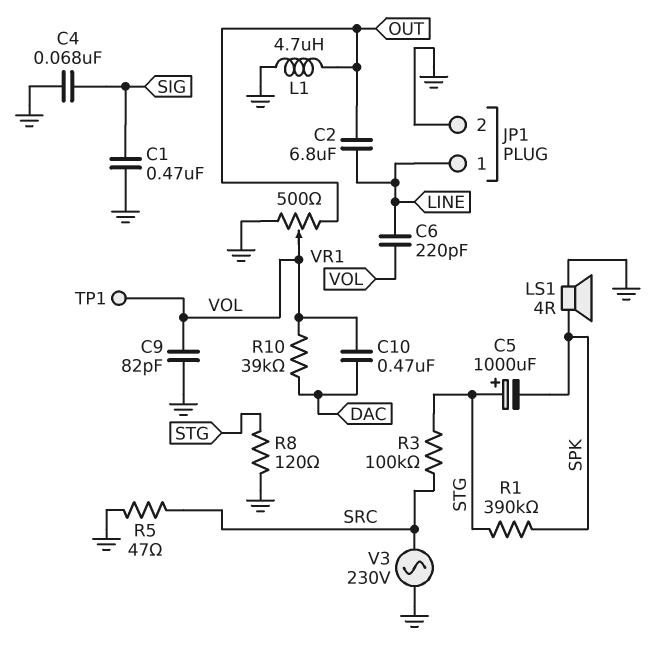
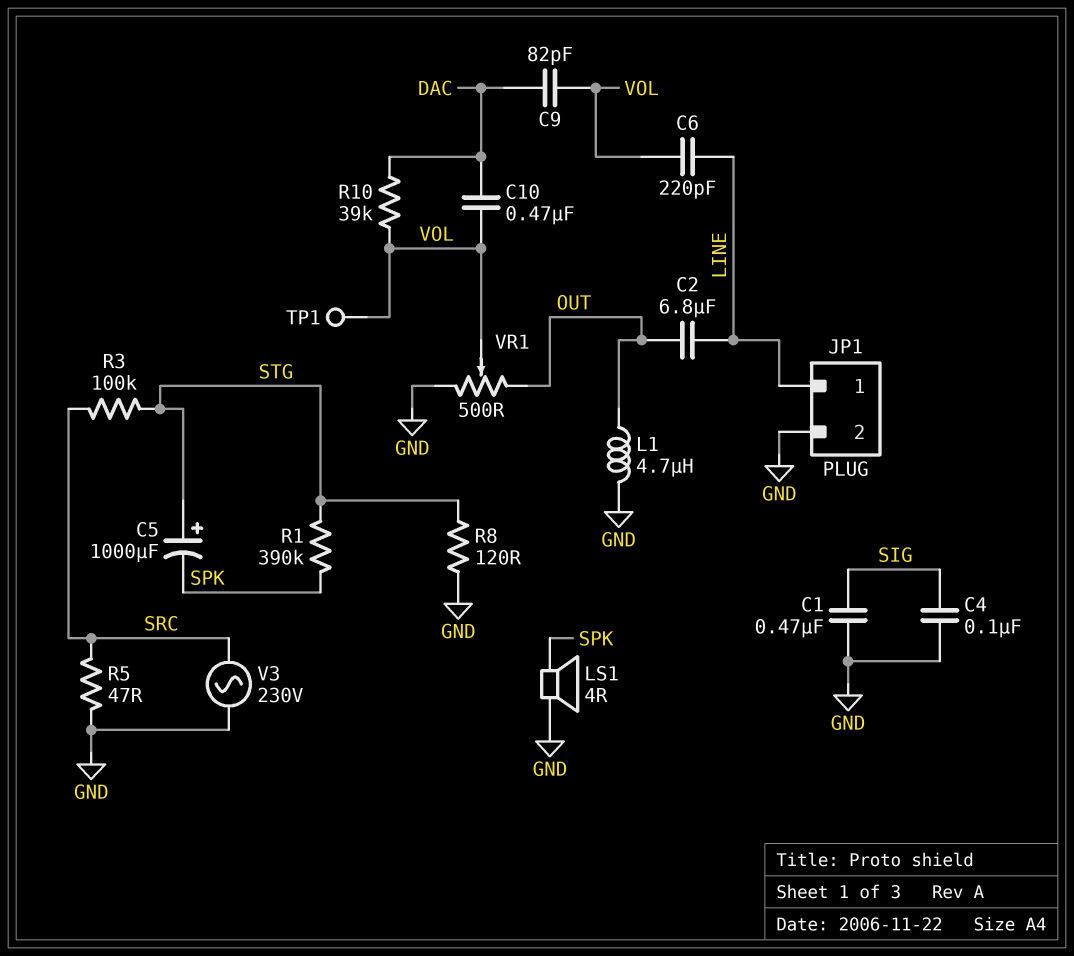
C4: 68nF (GND, SIG) -> 100nF (GND, SIG)
C9: 82pF (GND, VOL) -> 82pF (DAC, VOL)

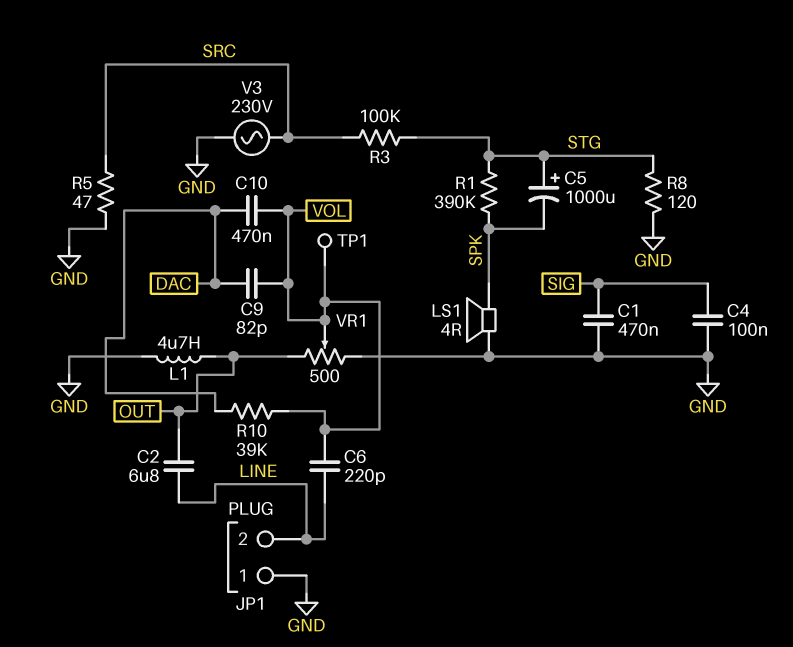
JP1 pin 1: LINE -> GND
JP1 pin 2: GND -> LINE

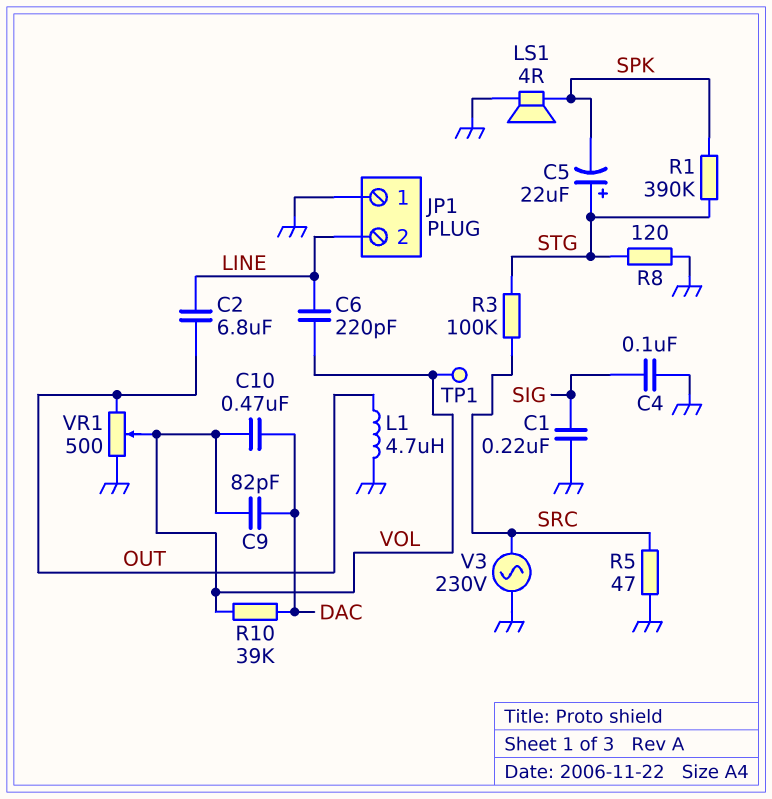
C1: 470nF (GND, SIG) -> 220nF (GND, SIG)
C5: 1000uF (plus STG, minus SPK) -> 22uF (plus STG, minus SPK)

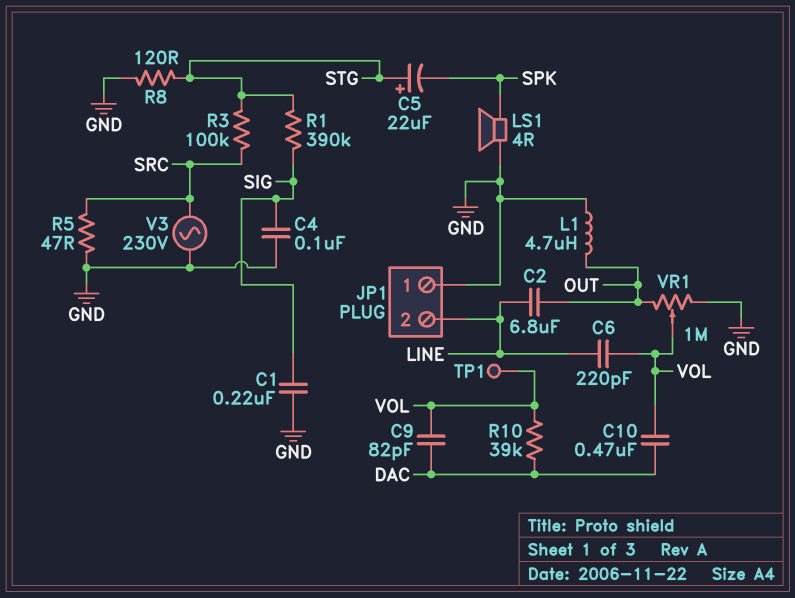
R1: 390k (SPK, STG) -> 390k (SIG, STG)
VR1: 500 (GND, OUT, wiper VOL) -> 1M (GND, OUT, wiper VOL)

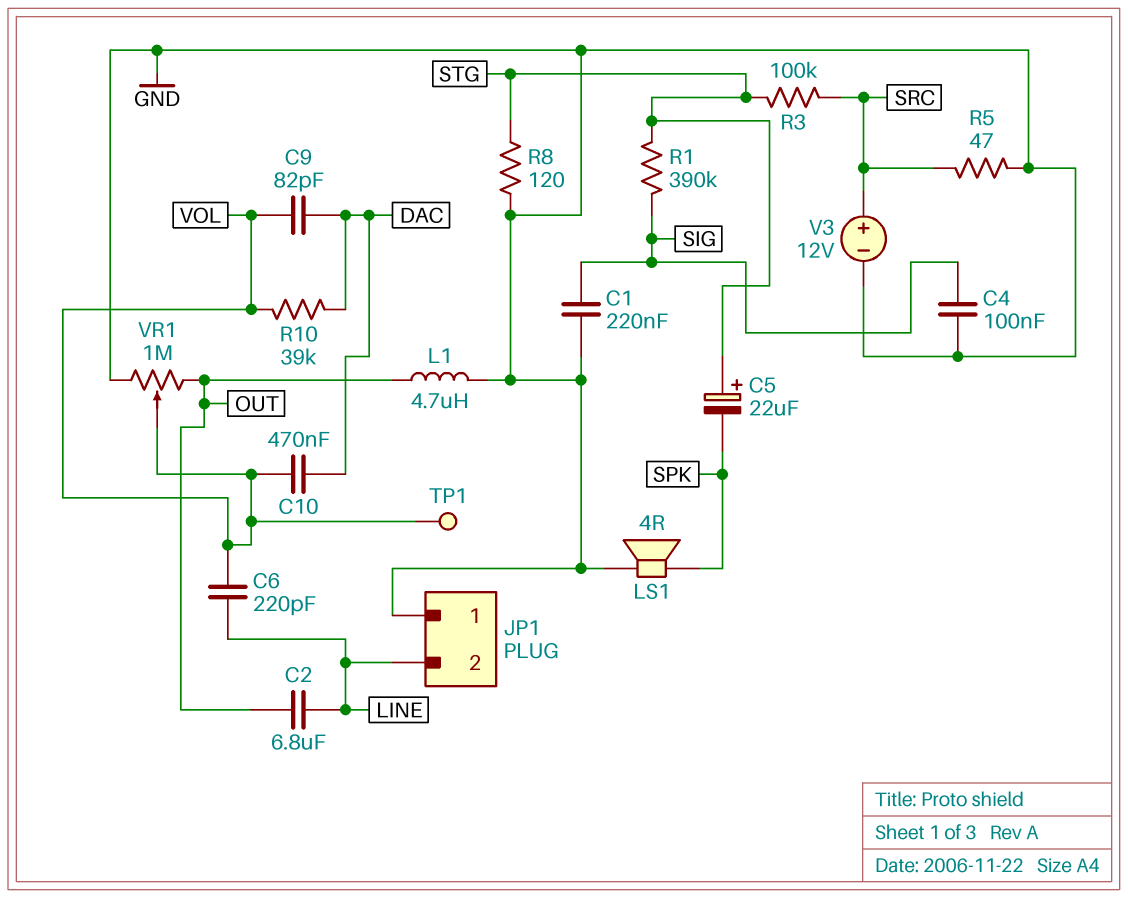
V3: AC 230V (GND, SRC) -> 12V (plus SRC, minus GND)

